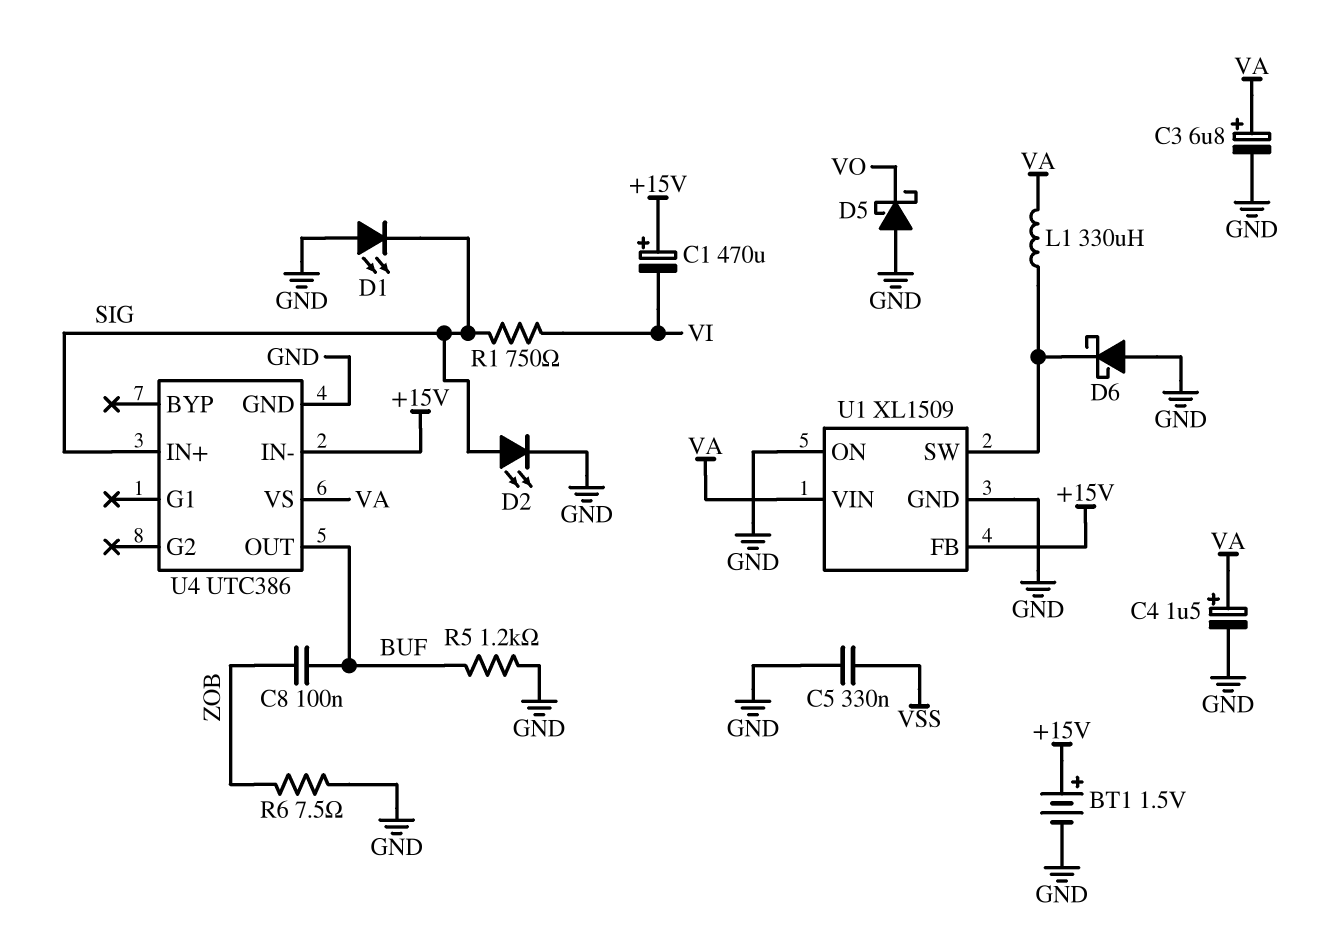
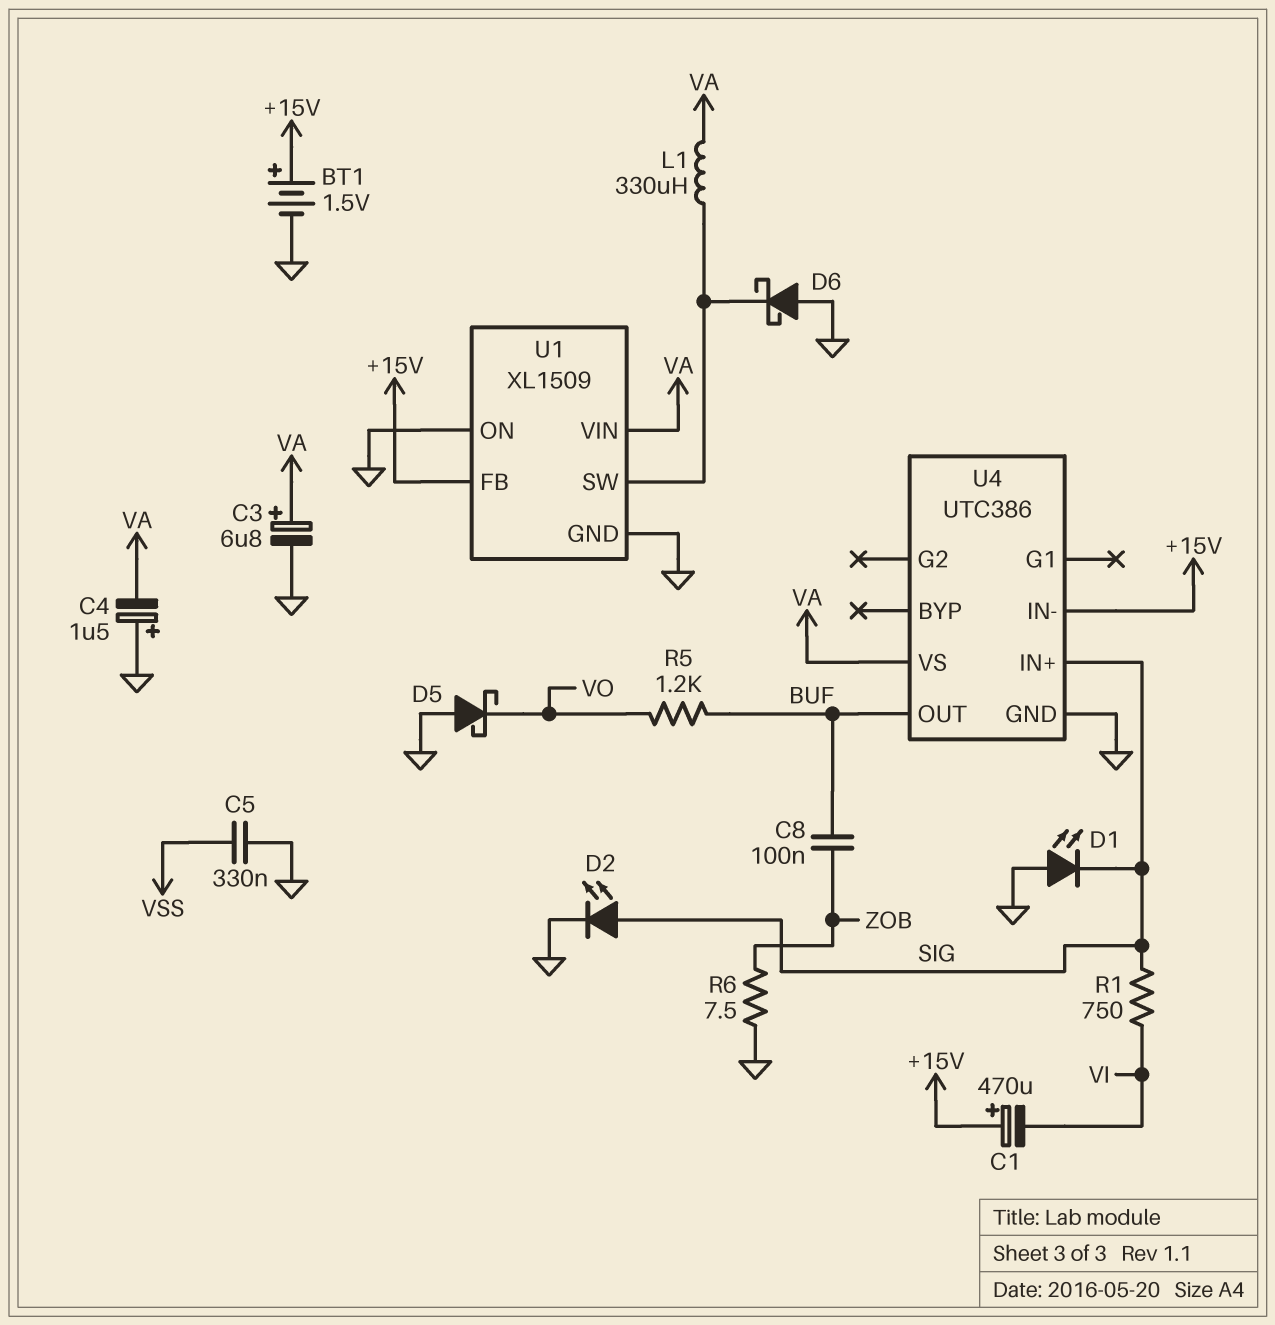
C4: 1.5uF (plus VA, minus GND) -> 1.5uF (plus GND, minus VA)
R5: 1.2k (BUF, GND) -> 1.2k (BUF, VO)

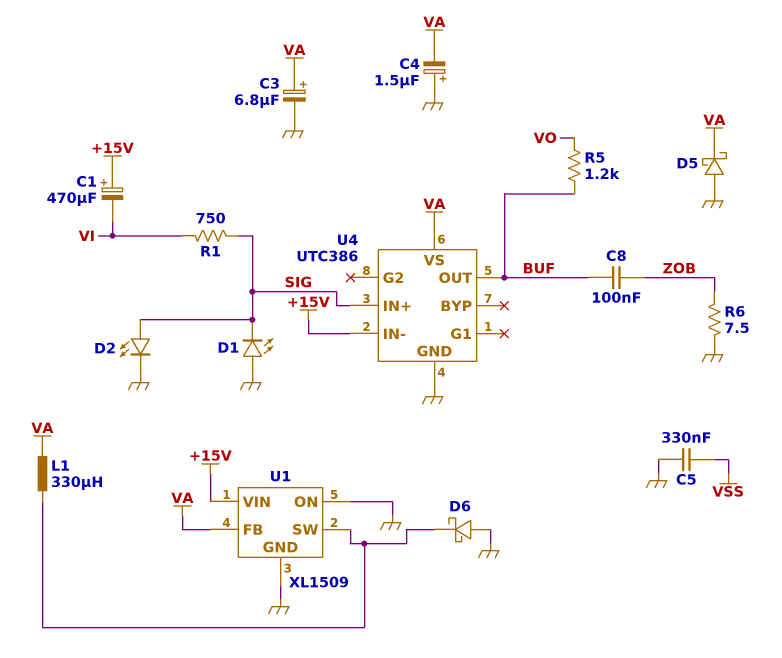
BT1: 1.5V (plus +15V, minus GND) -> none
D5: schottky (A GND, K VO) -> schottky (A GND, K VA)
U1 pin FB: +15V -> VA
U1 pin VIN: VA -> +15V

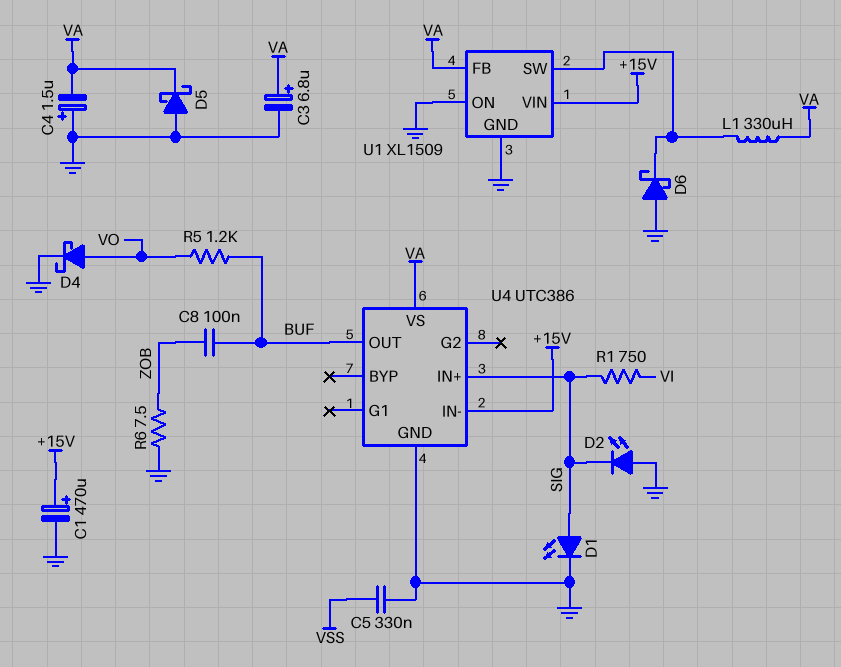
C1: 470uF (plus +15V, minus VI) -> 470uF (plus +15V, minus GND)
D1: LED (A GND, K SIG) -> LED (A SIG, K GND)
D2: LED (A SIG, K GND) -> LED (A GND, K SIG)
D4: none -> schottky (A VO, K GND)

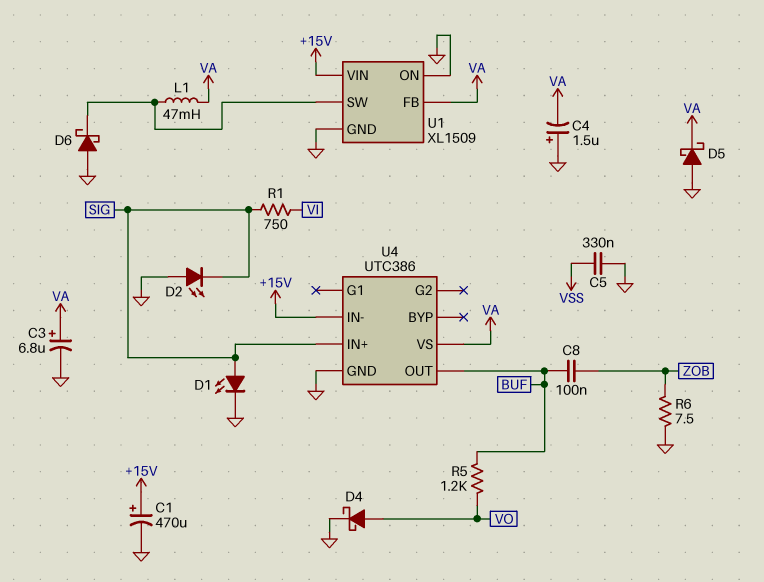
L1: 330uH (U1/SW, VA) -> 47mH (U1/SW, VA)

